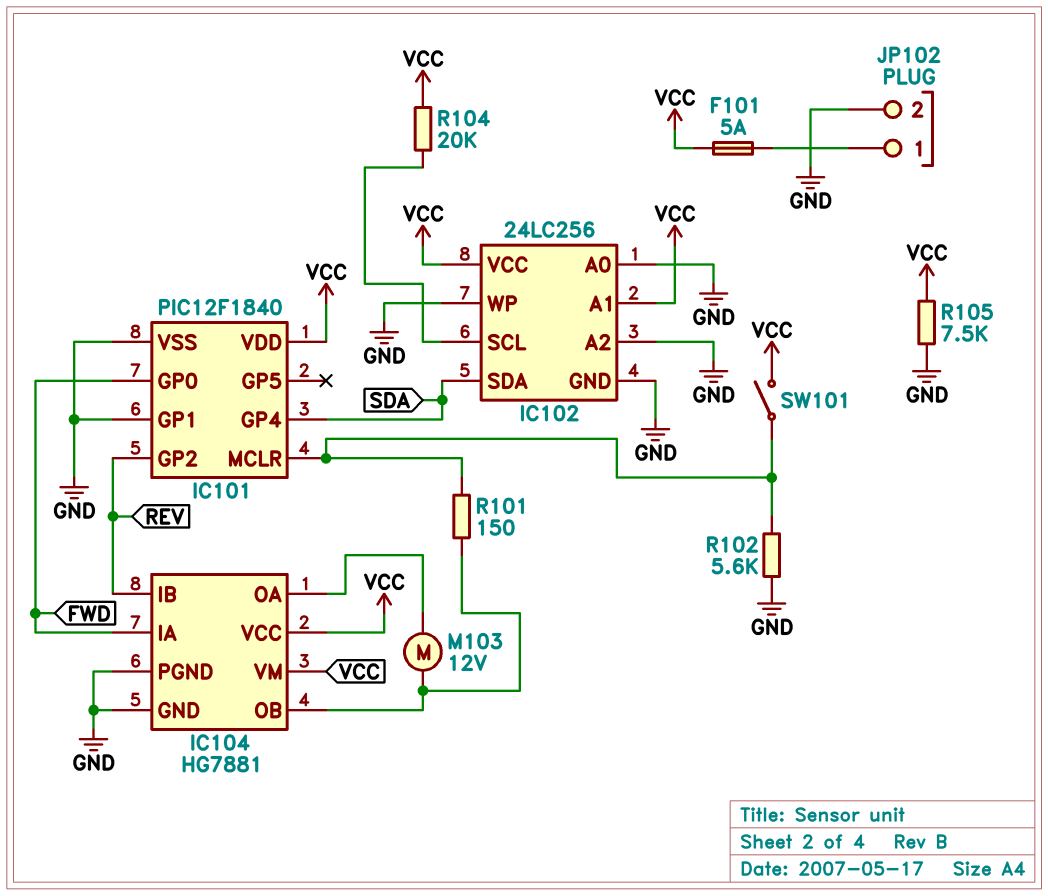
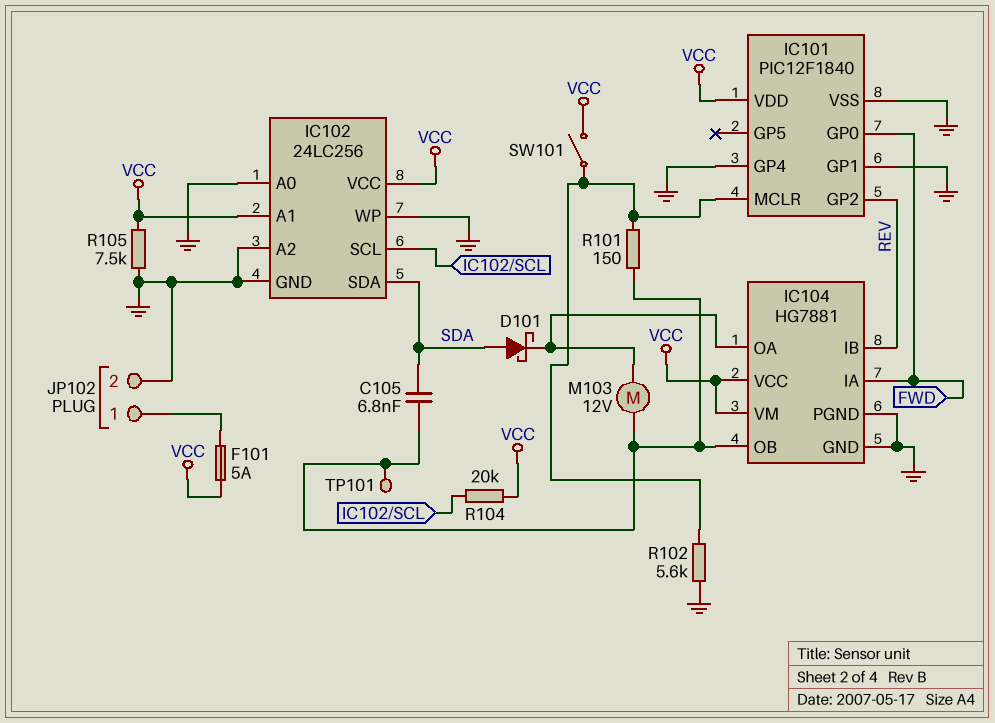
C105: none -> 6.8nF (IC104/OB, SDA)
D101: none -> schottky (A SDA, K IC104/OA)
IC101 pin GP4: SDA -> GND
TP101: none -> test point (IC104/OB)

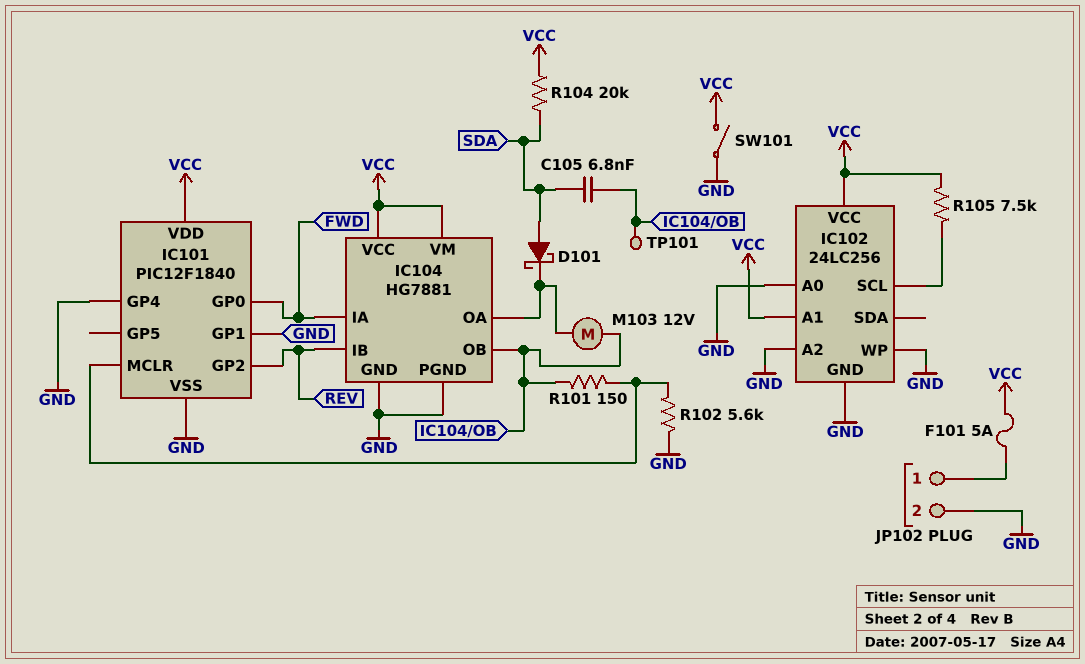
IC102 pin SDA: SDA -> none
R104: 20k (IC102/SCL, VCC) -> 20k (SDA, VCC)
R105: 7.5k (GND, VCC) -> 7.5k (IC102/SCL, VCC)
SW101: switch (IC101/MCLR, VCC) -> switch (GND, VCC)

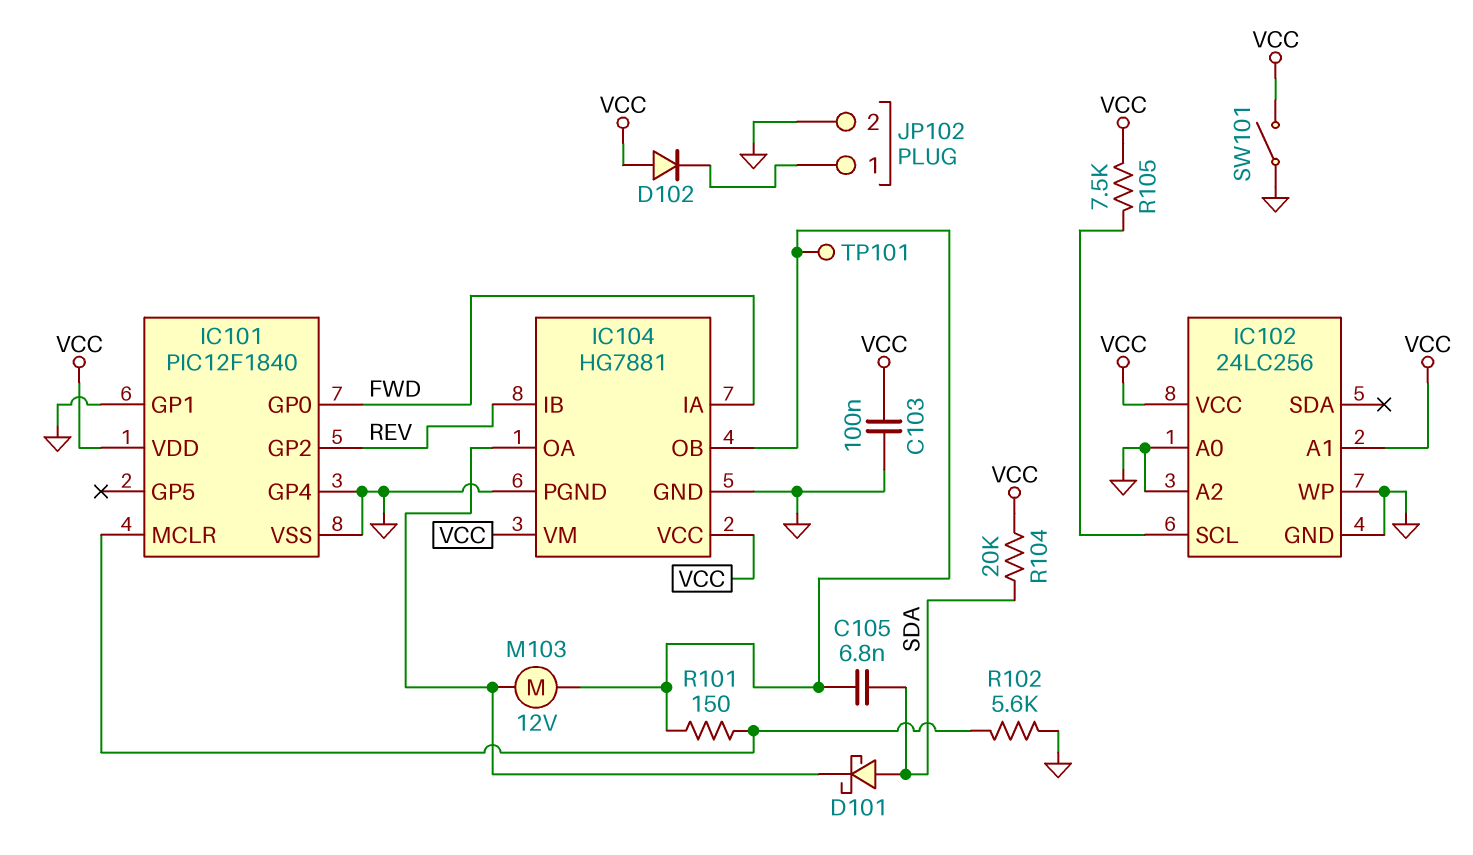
C103: none -> 100nF (GND, VCC)
D102: none -> diode (A VCC, K JP102/1)
F101: 5A (JP102/1, VCC) -> none

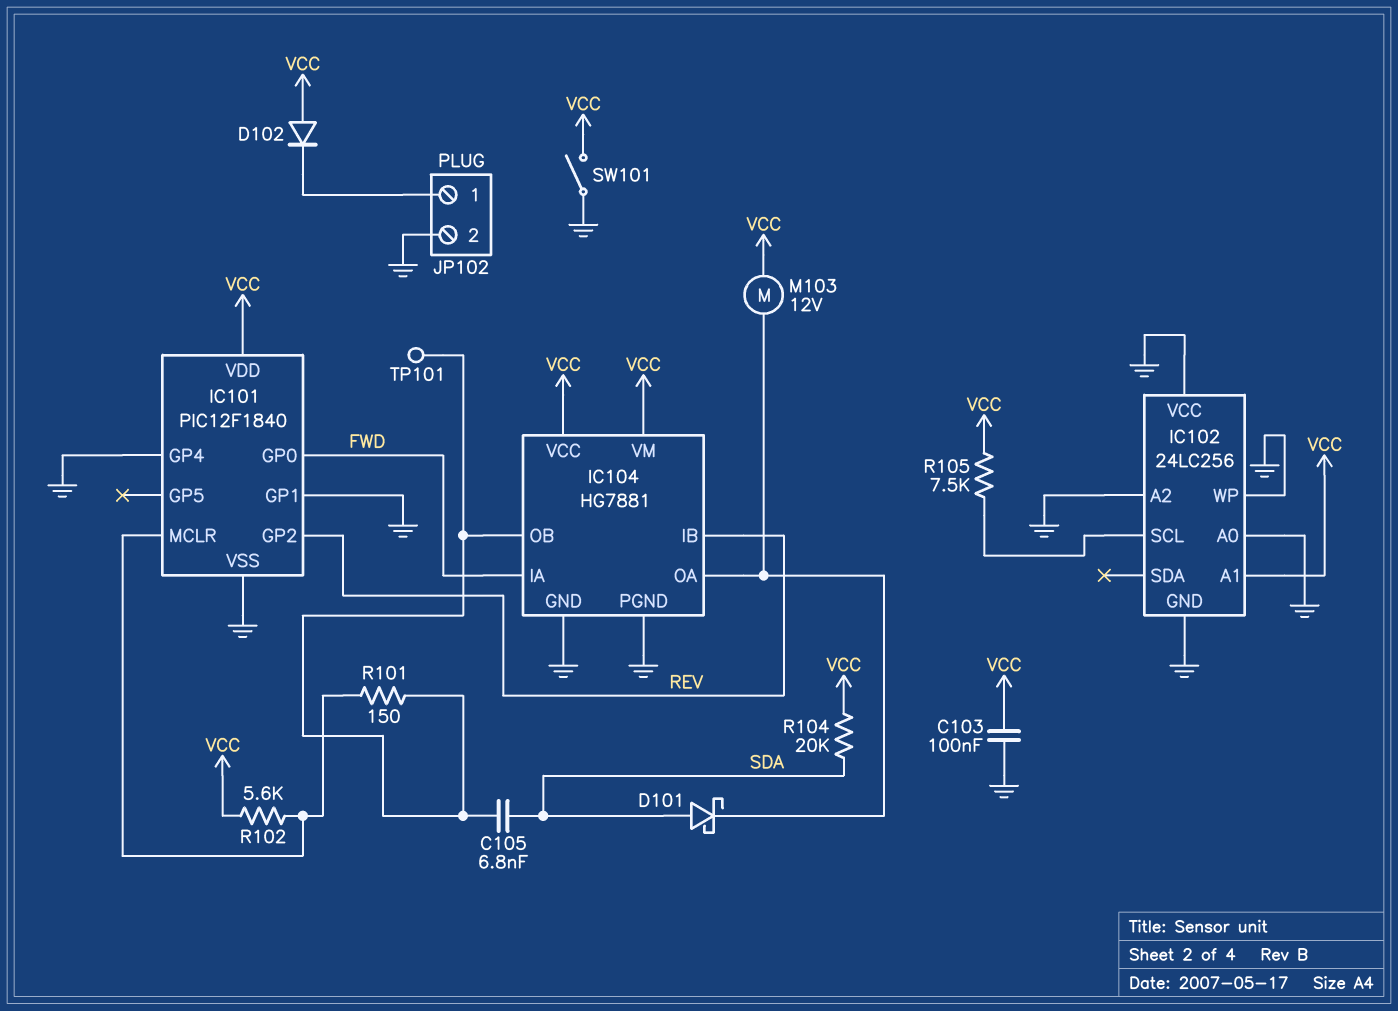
IC102 pin VCC: VCC -> GND
M103: motor 12V (IC104/OA, IC104/OB) -> motor 12V (IC104/OA, VCC)
R102: 5.6k (GND, IC101/MCLR) -> 5.6k (IC101/MCLR, VCC)

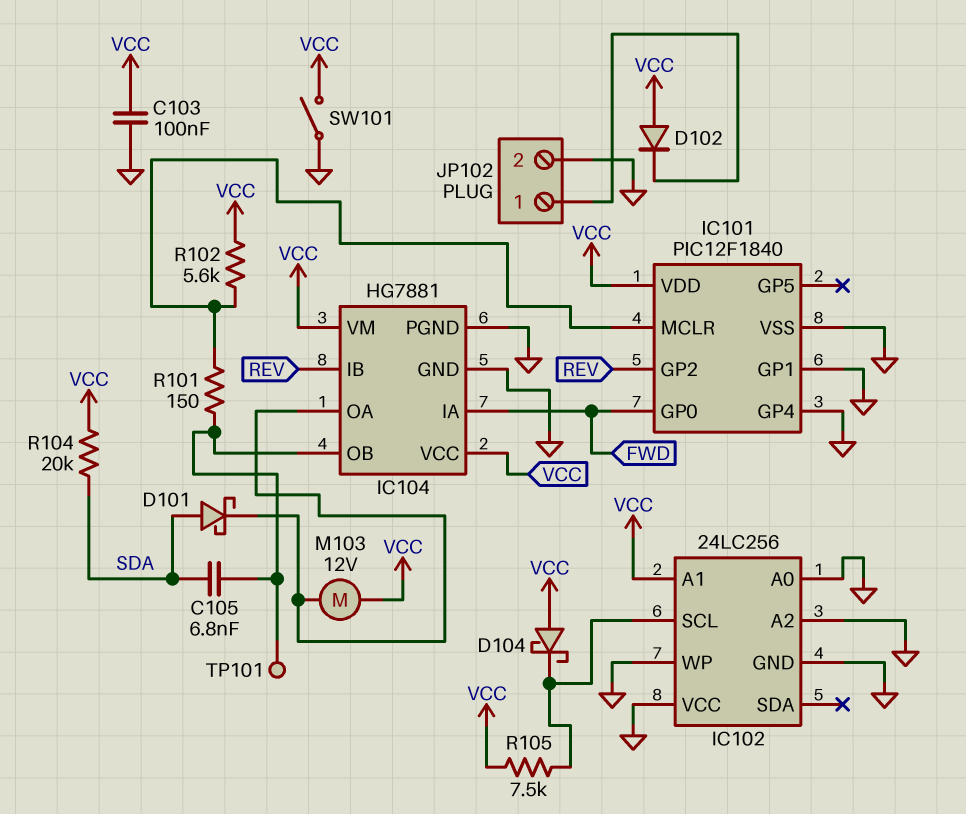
D104: none -> schottky (A VCC, K IC102/SCL)

